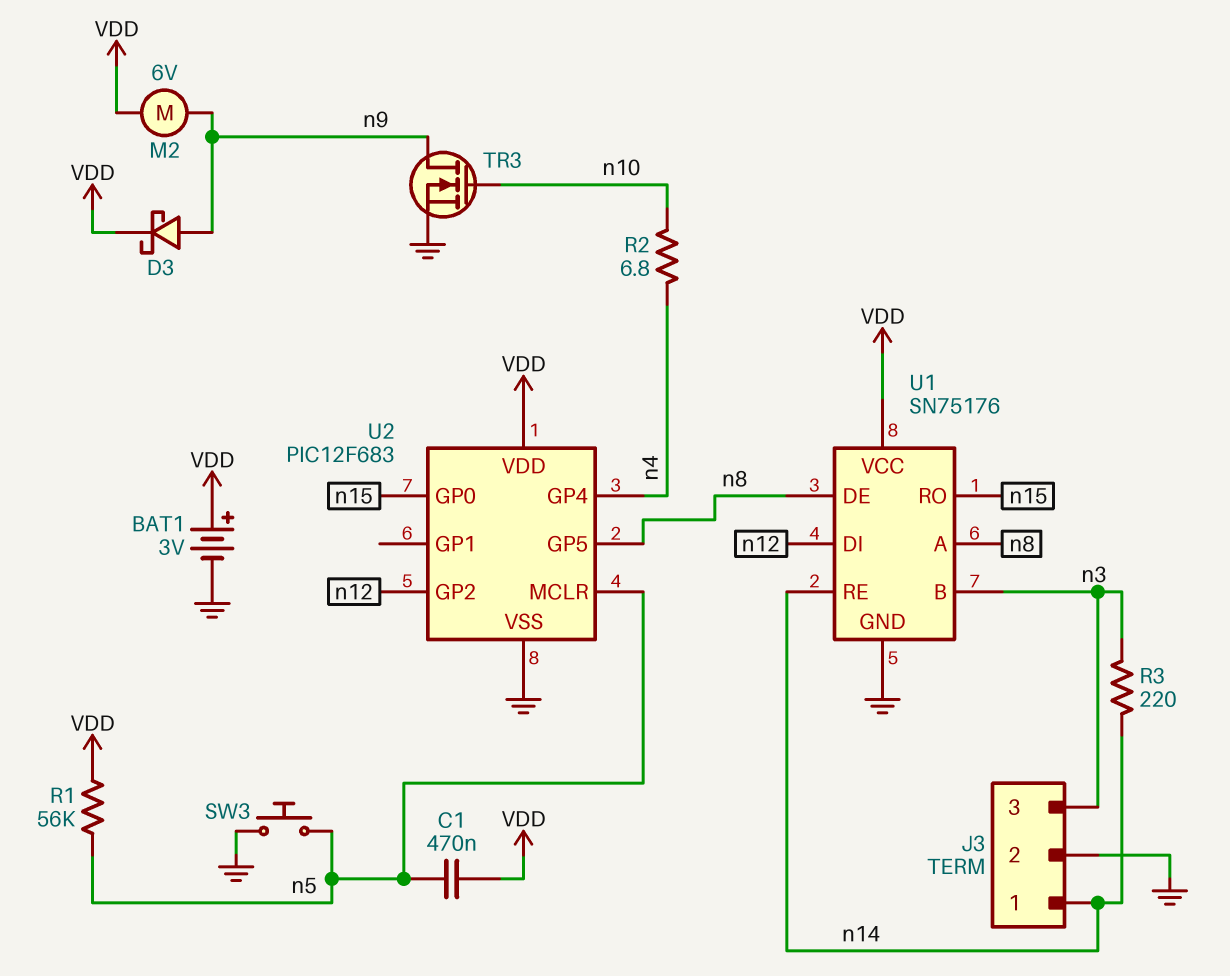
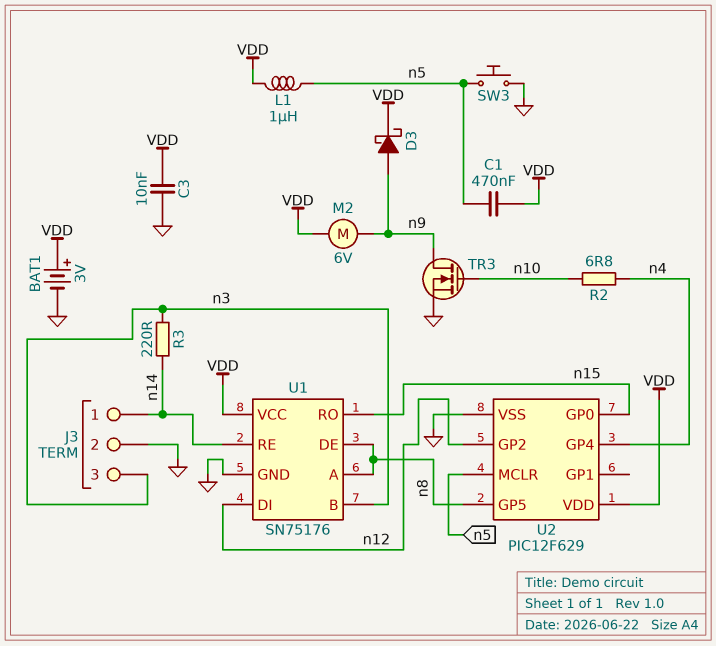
C3: none -> 10nF (GND, VDD)
L1: none -> 1uH (VDD, n5)
R1: 56k (VDD, n5) -> none
U2: PIC12F683 -> PIC12F629

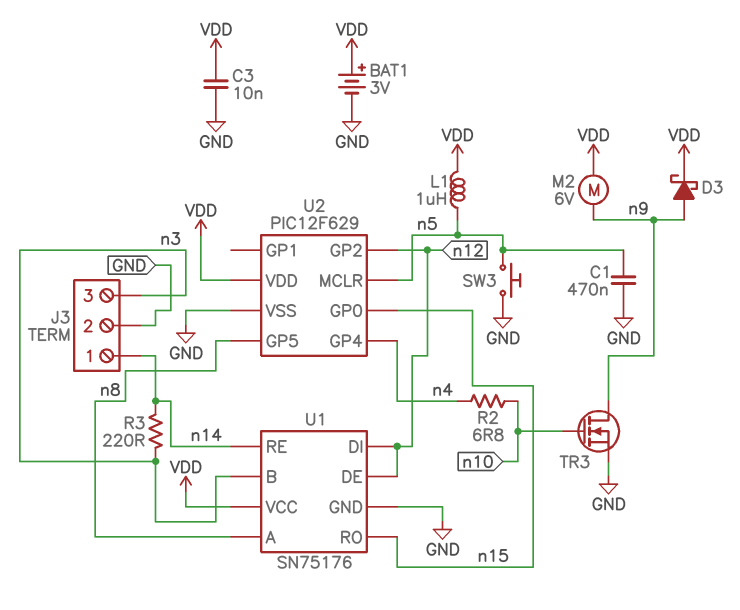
C1: 470nF (VDD, n5) -> 470nF (GND, n5)
U1 pin DE: n8 -> n12

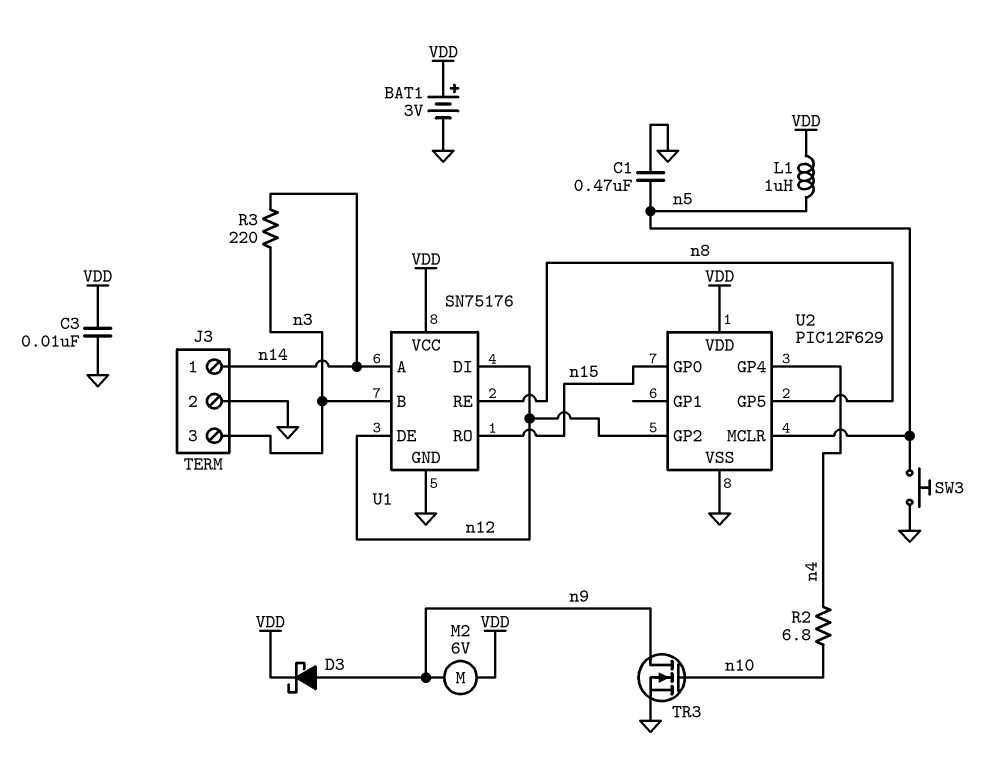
U1 pin A: n8 -> n14
U1 pin RE: n14 -> n8

